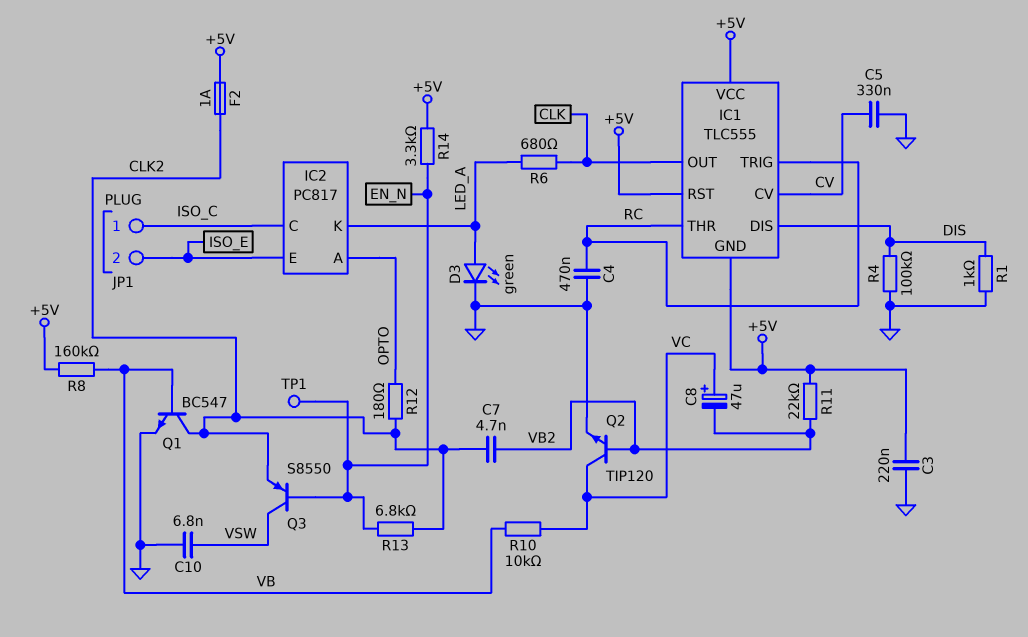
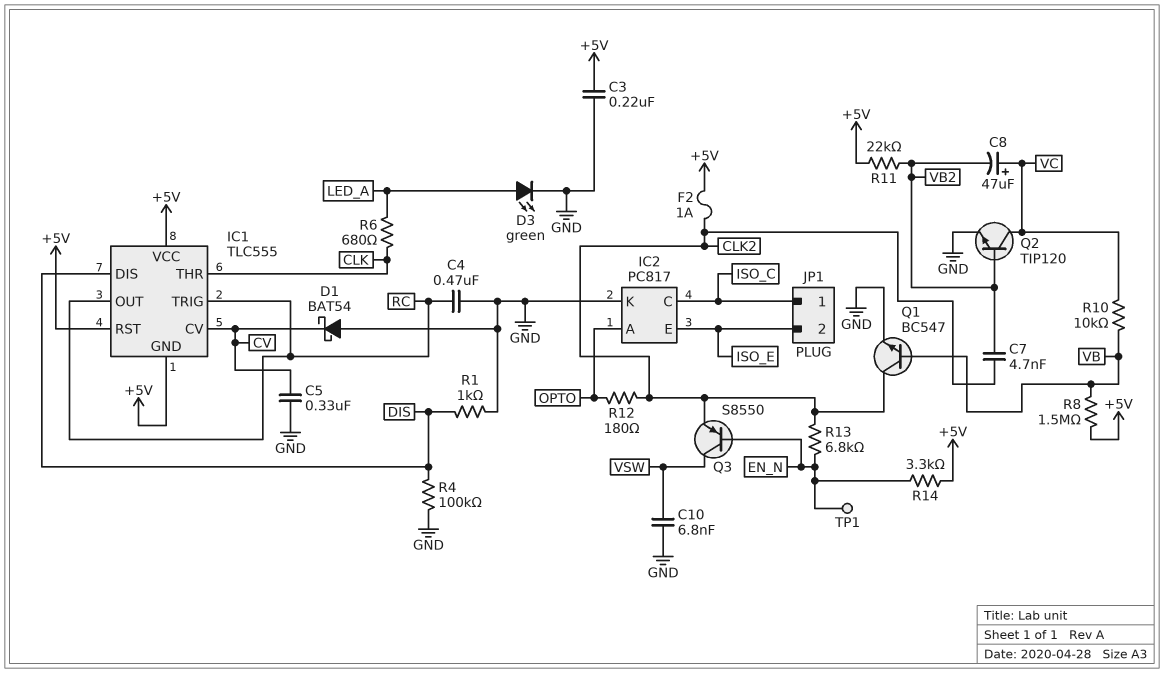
D1: none -> schottky BAT54 (A GND, K CV)
IC1 pin OUT: CLK -> RC
IC1 pin THR: RC -> CLK
IC2 pin K: LED_A -> GND
R8: 160k (+5V, VB) -> 1.5M (+5V, VB)

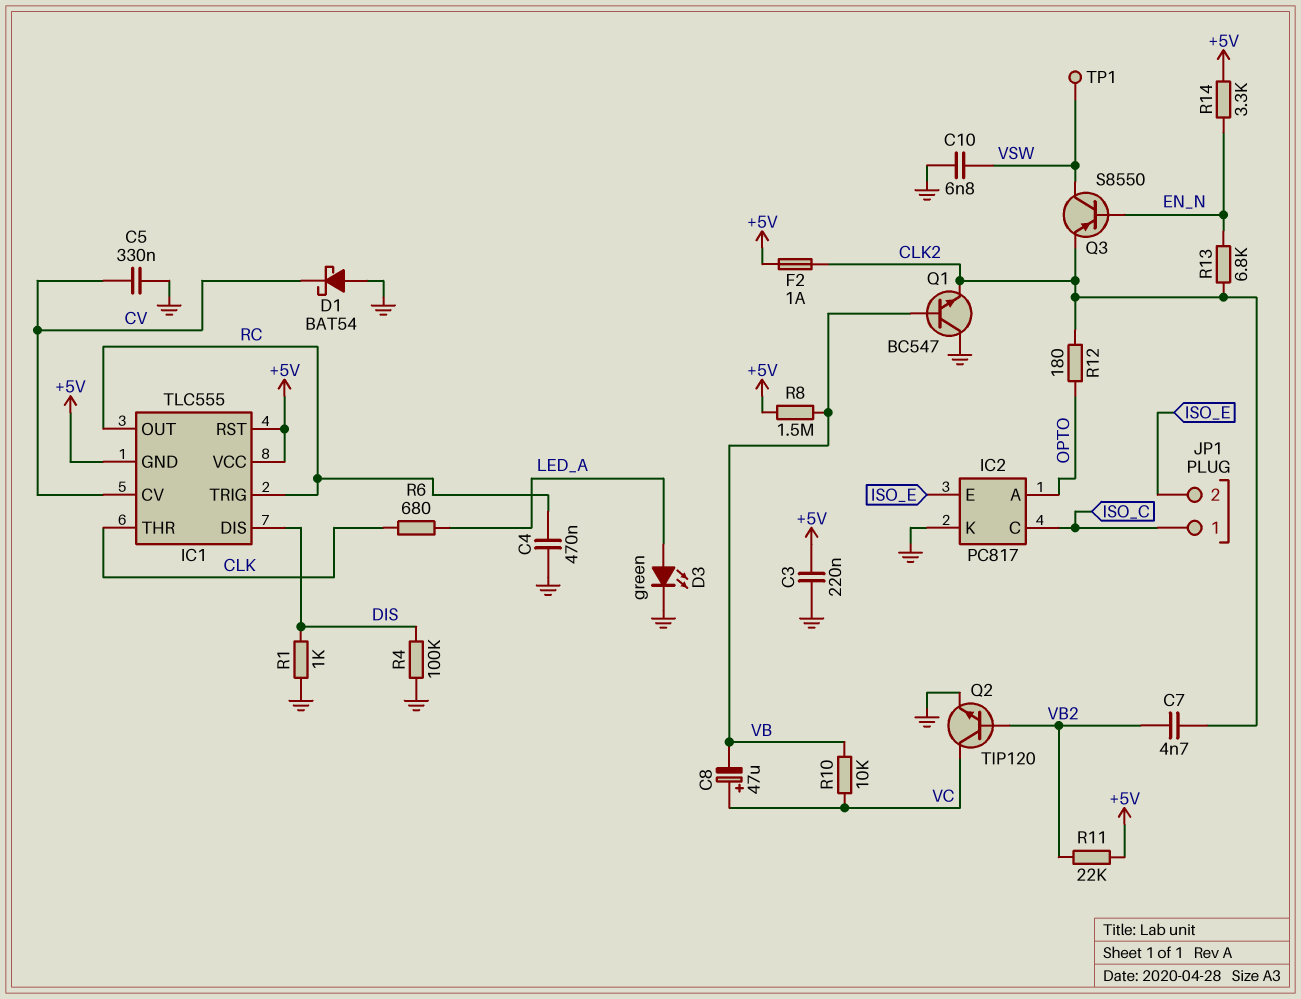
C8: 47uF (plus VC, minus VB2) -> 47uF (plus VC, minus VB)
Q1: NPN BC547 (B VB, C CLK2, E GND) -> NPN BC547 (B VB, C GND, E CLK2)
TP1: test point (EN_N) -> test point (VSW)

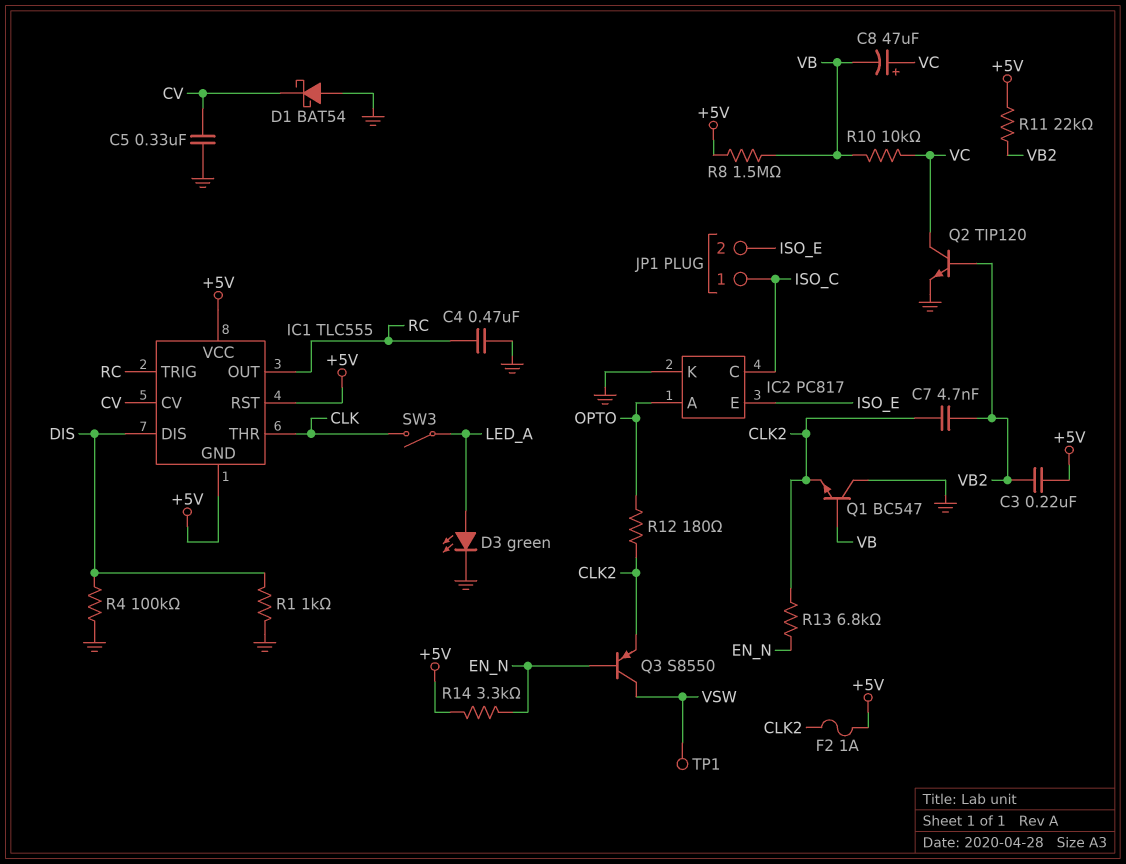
C3: 220nF (+5V, GND) -> 220nF (+5V, VB2)
C10: 6.8nF (GND, VSW) -> none
R6: 680 (CLK, LED_A) -> none
SW3: none -> switch (CLK, LED_A)

